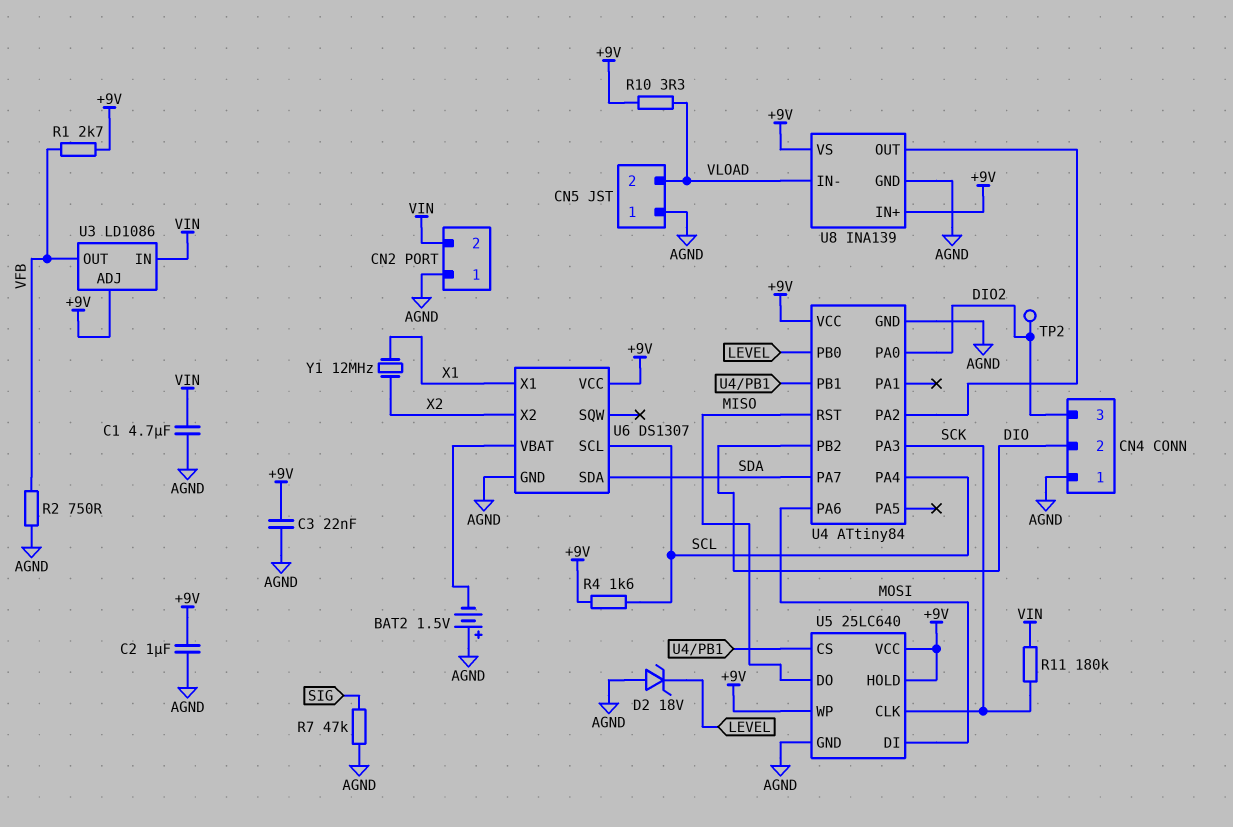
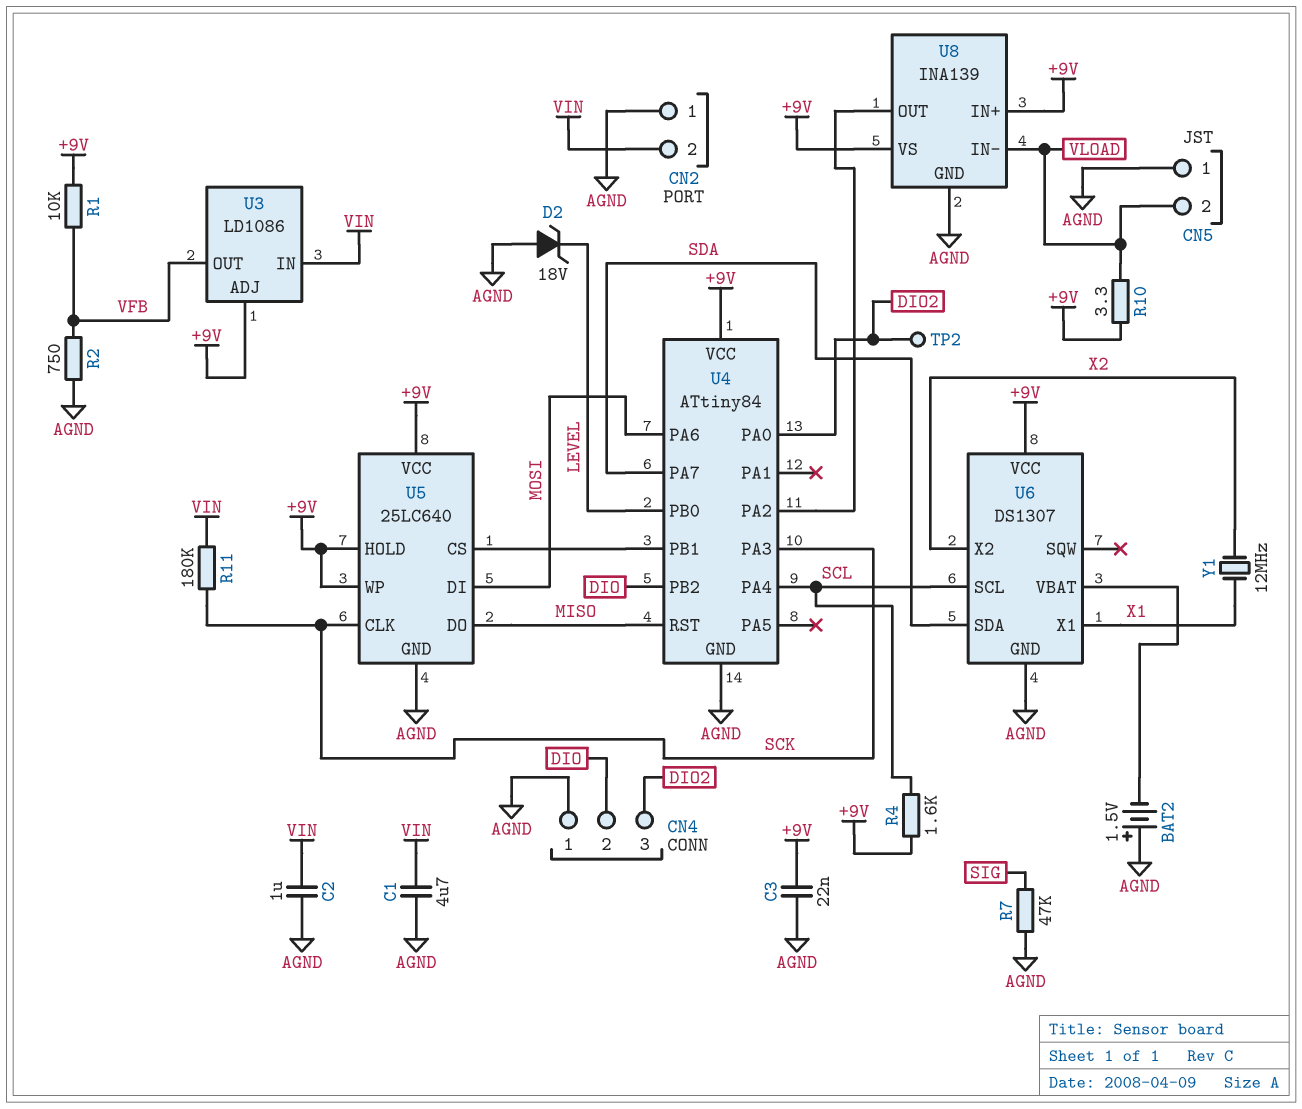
C2: 1uF (+9V, AGND) -> 1uF (AGND, VIN)
R1: 2.7k (+9V, VFB) -> 10k (+9V, VFB)

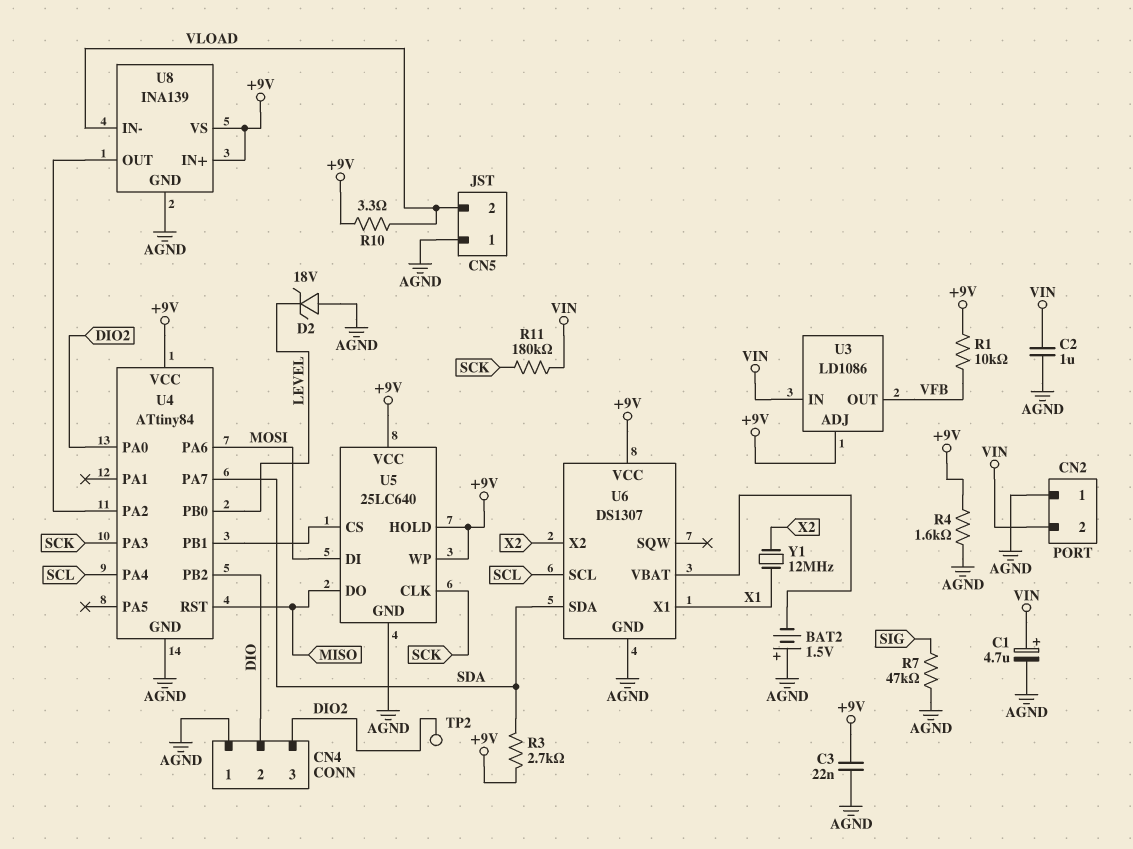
C1: 4.7uF (AGND, VIN) -> 4.7uF (plus VIN, minus AGND)
R2: 750 (AGND, VFB) -> none
R3: none -> 2.7k (+9V, SDA)
R4: 1.6k (+9V, SCL) -> 1.6k (+9V, AGND)

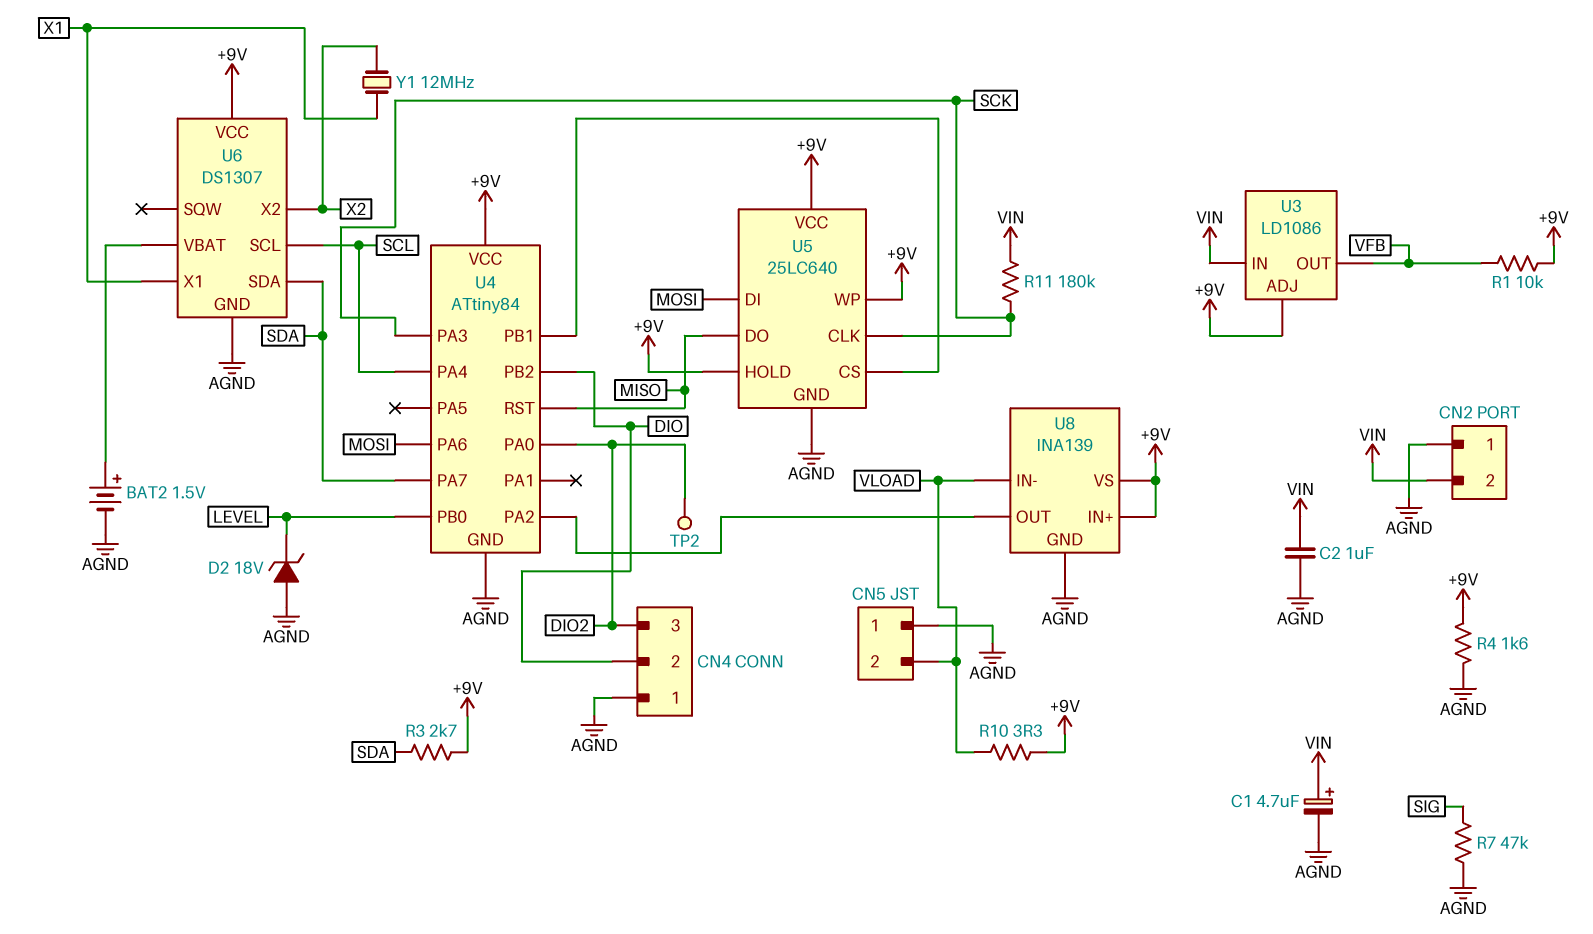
BAT2: 1.5V (plus AGND, minus U6/VBAT) -> 1.5V (plus U6/VBAT, minus AGND)
C3: 22nF (+9V, AGND) -> none

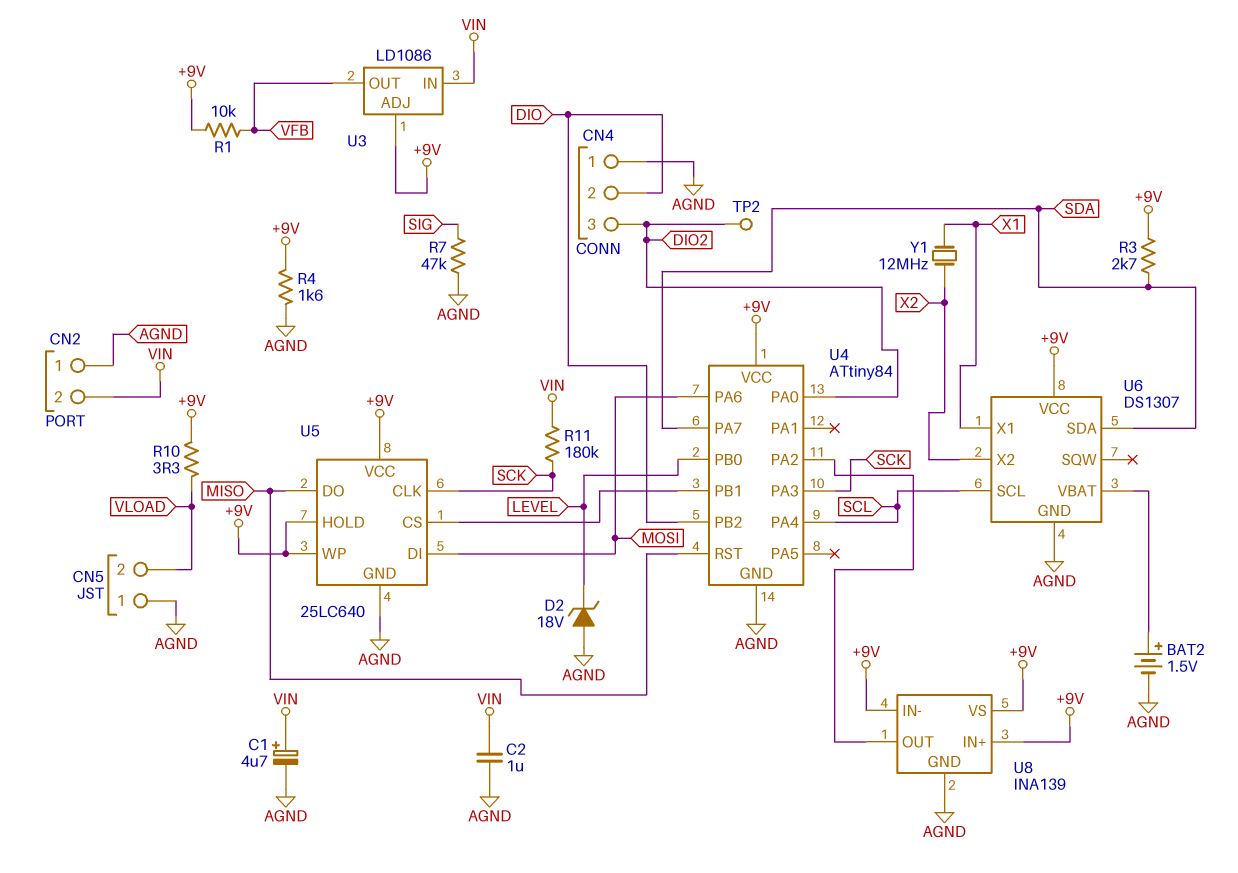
U8 pin IN-: VLOAD -> +9V

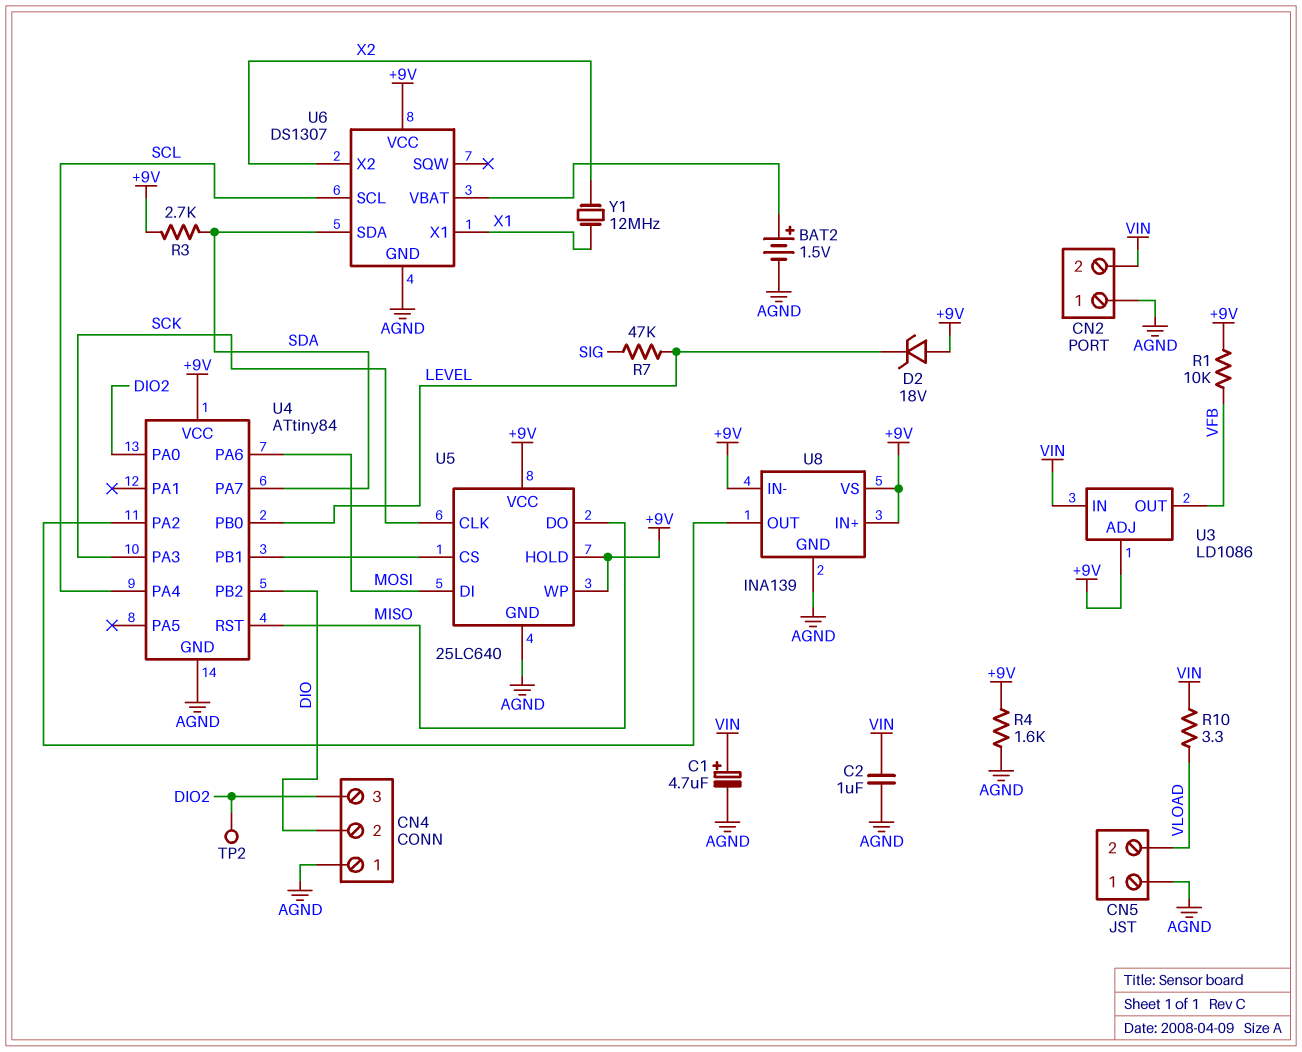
D2: zener 18V (A AGND, K LEVEL) -> zener 18V (A +9V, K LEVEL)
R7: 47k (AGND, SIG) -> 47k (LEVEL, SIG)
R10: 3.3 (+9V, VLOAD) -> 3.3 (VIN, VLOAD)
R11: 180k (SCK, VIN) -> none

